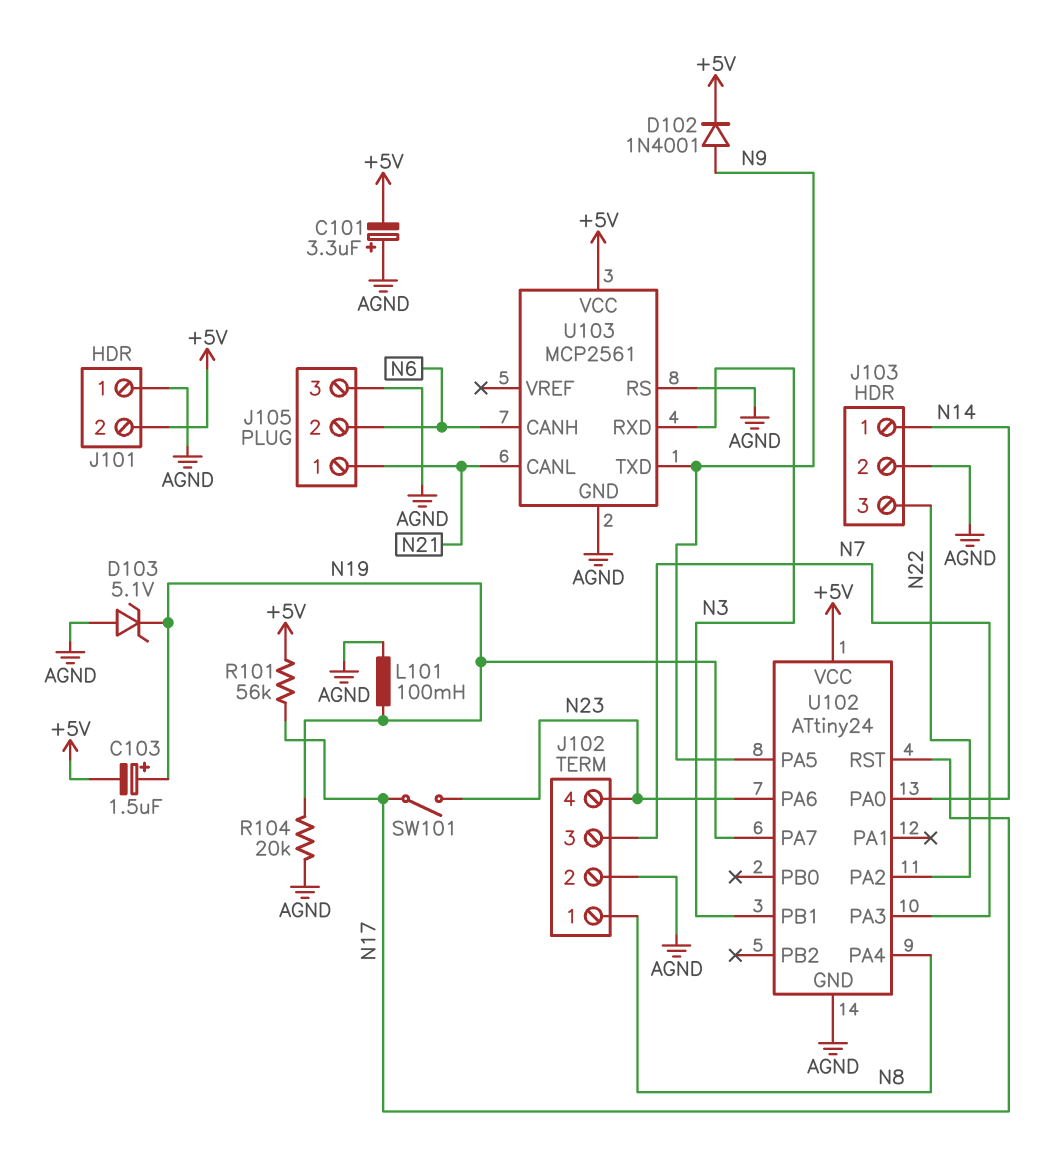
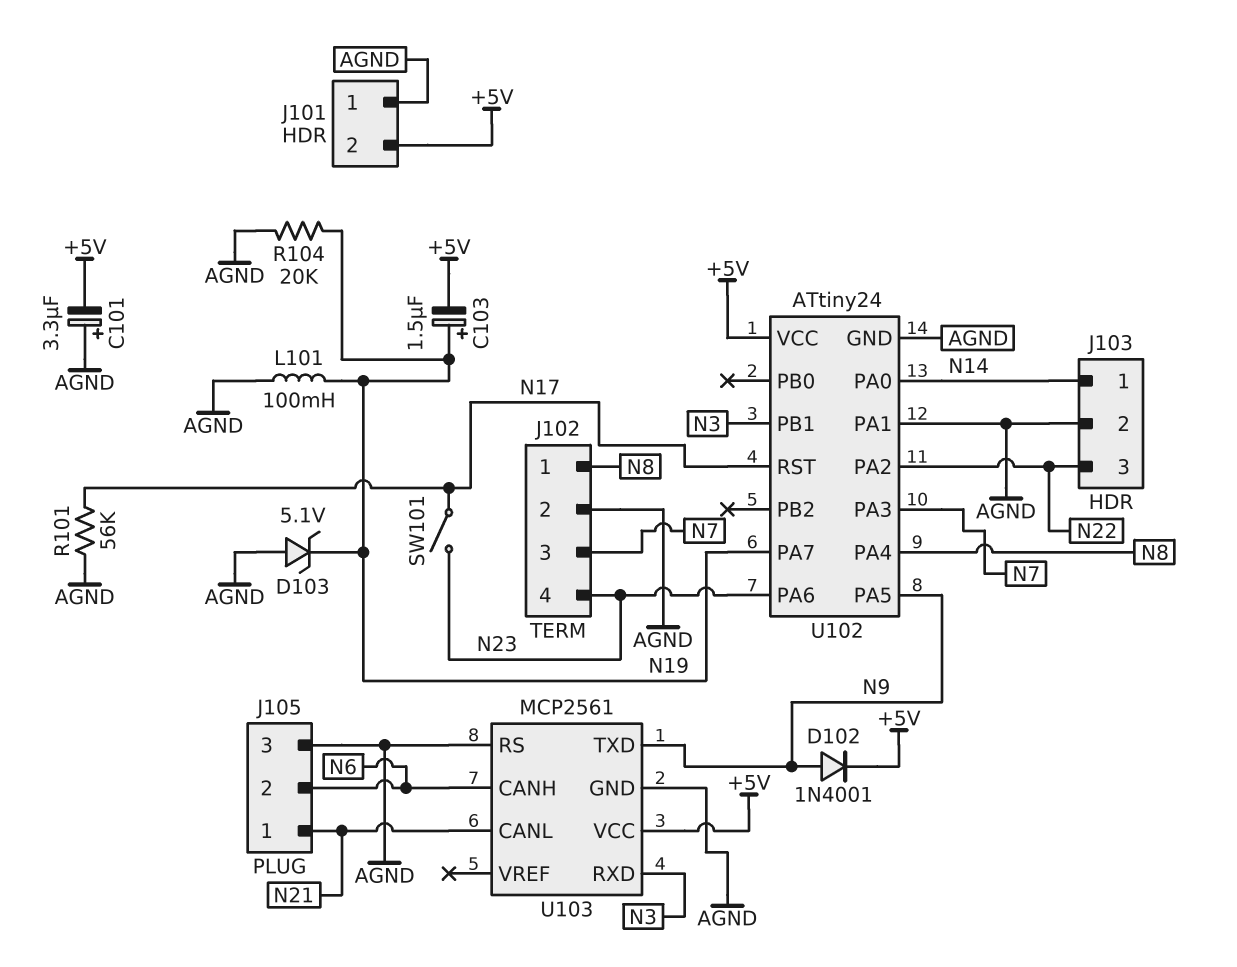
R101: 56k (+5V, N17) -> 56k (AGND, N17)
U102 pin PA1: none -> AGND

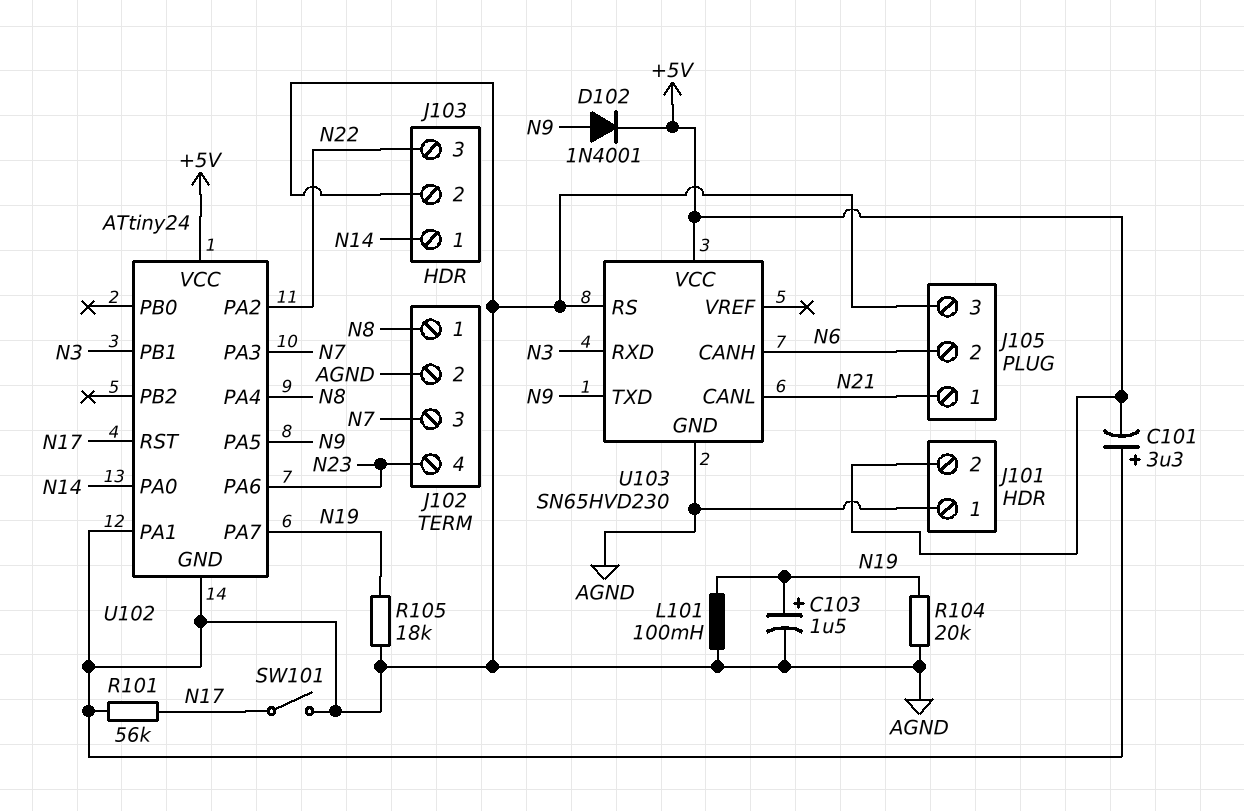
C103: 1.5uF (plus N19, minus +5V) -> 1.5uF (plus N19, minus AGND)
D103: zener 5.1V (A AGND, K N19) -> none
R105: none -> 18k (AGND, N19)
SW101: switch (N17, N23) -> switch (AGND, N17)
U103: MCP2561 -> SN65HVD230

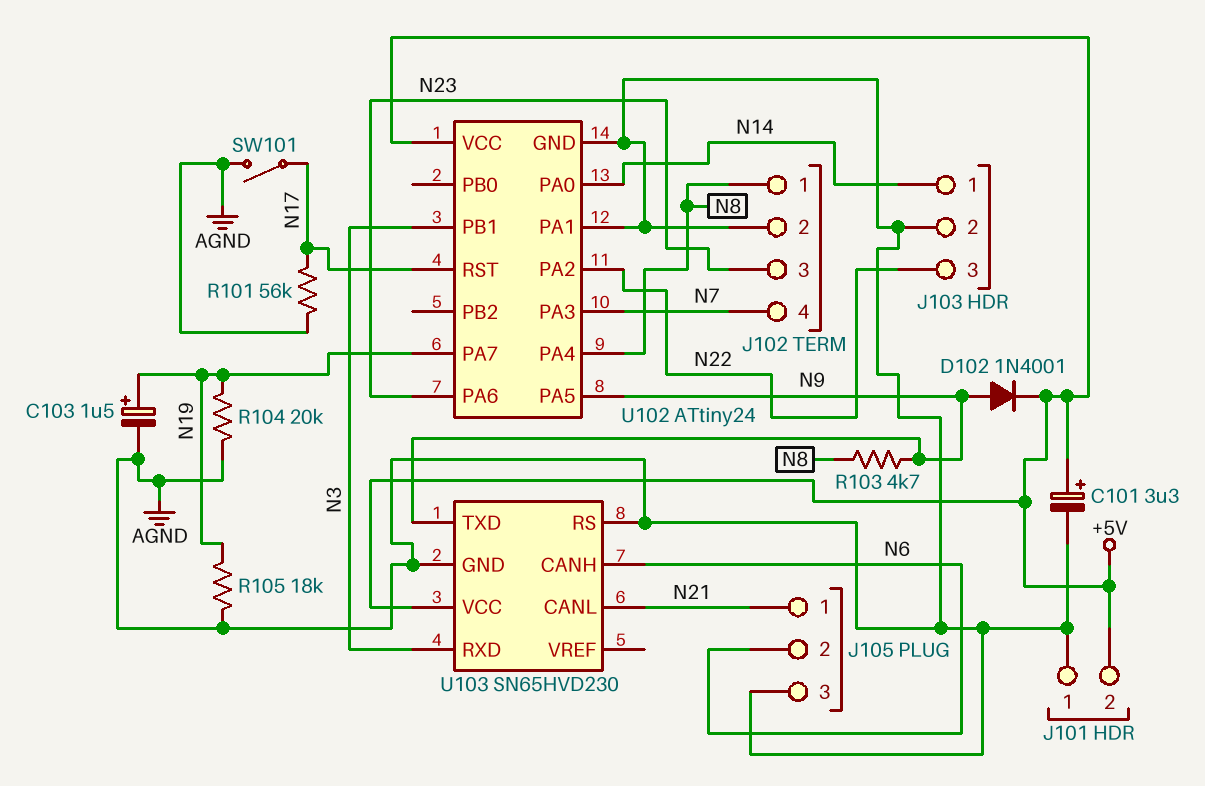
C101: 3.3uF (plus AGND, minus +5V) -> 3.3uF (plus +5V, minus AGND)
J102 pin 3: N7 -> N23
J102 pin 4: N23 -> N7
L101: 100mH (AGND, N19) -> none
R103: none -> 4.7k (N8, N9)

